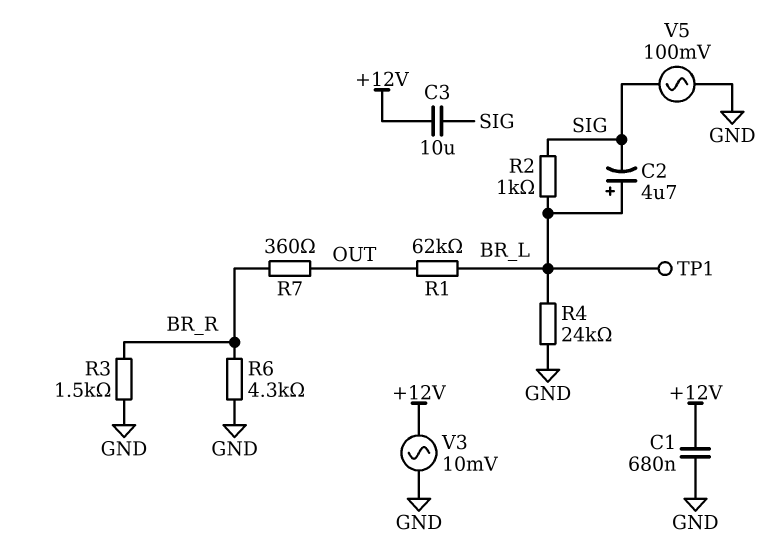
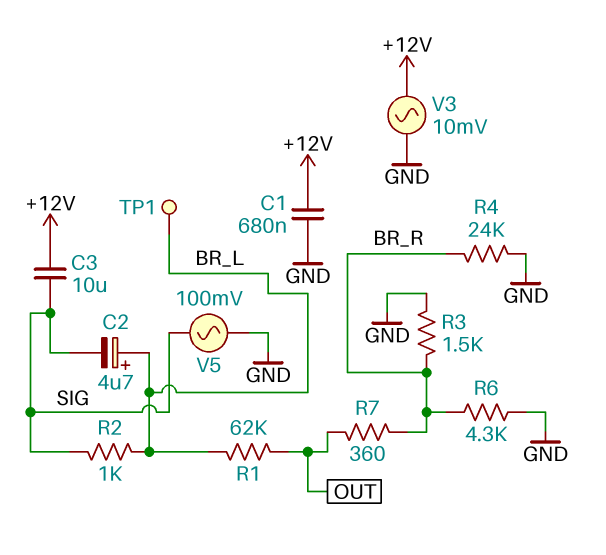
R4: 24k (BR_L, GND) -> 24k (BR_R, GND)

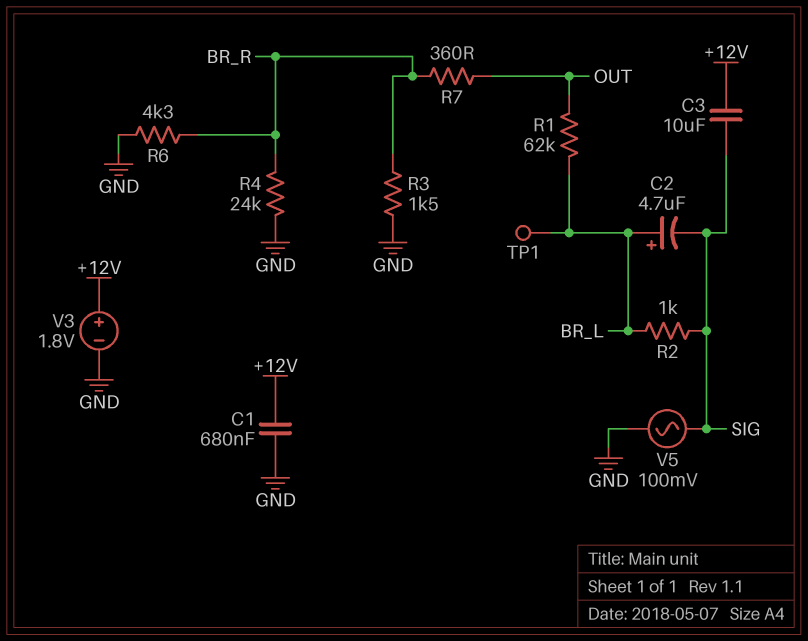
V3: AC 10mV (+12V, GND) -> 1.8V (plus +12V, minus GND)

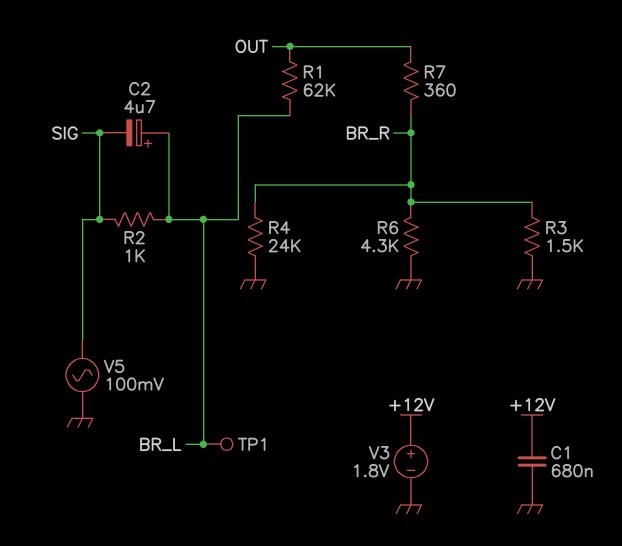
C3: 10uF (+12V, SIG) -> none

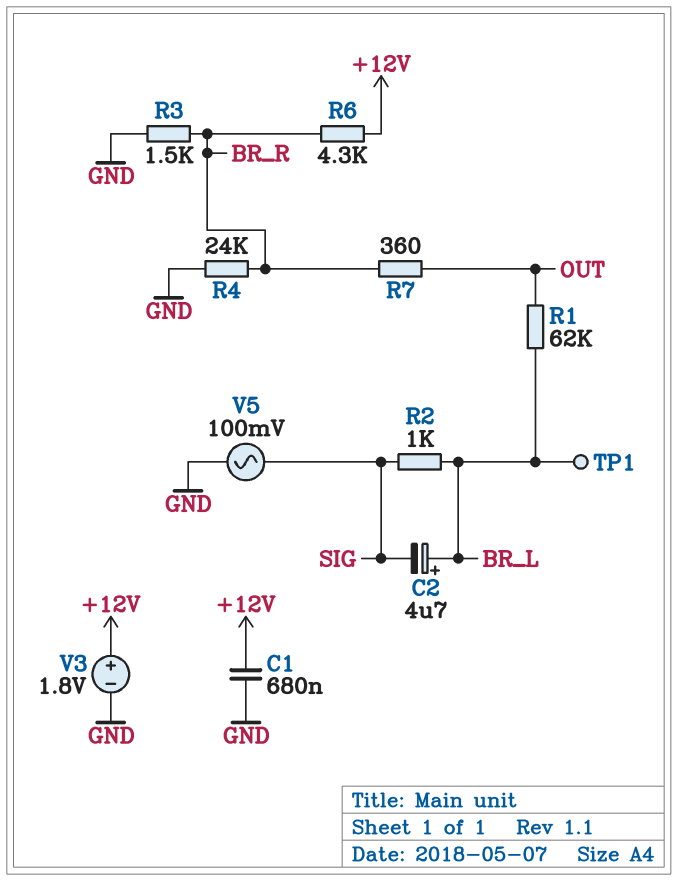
R6: 4.3k (BR_R, GND) -> 4.3k (+12V, BR_R)

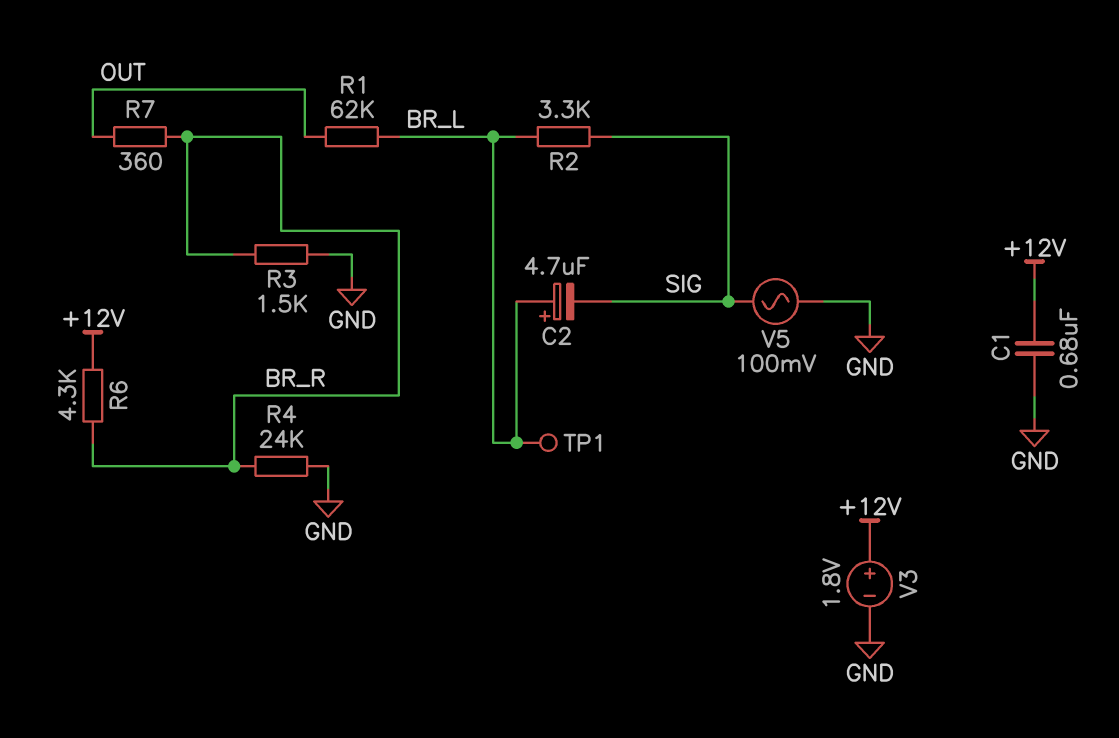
R2: 1k (BR_L, SIG) -> 3.3k (BR_L, SIG)

